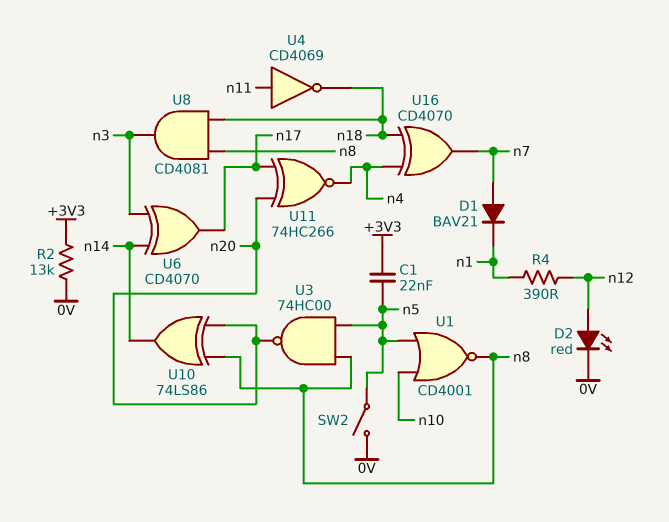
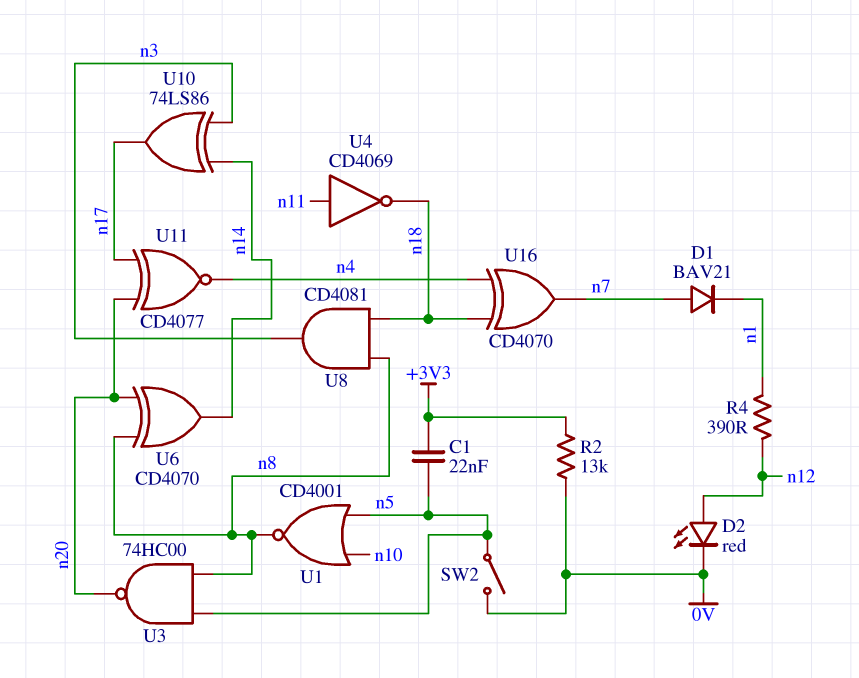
U6: XOR CD4070 (in n3, in n14, out n17) -> XOR CD4070 (in n8, in n20, out n14)
U10: XOR 74LS86 (in n8, in n20, out n14) -> XOR 74LS86 (in n3, in n14, out n17)
U11: XNOR 74HC266 (in n17, in n20, out n4) -> XNOR CD4077 (in n17, in n20, out n4)

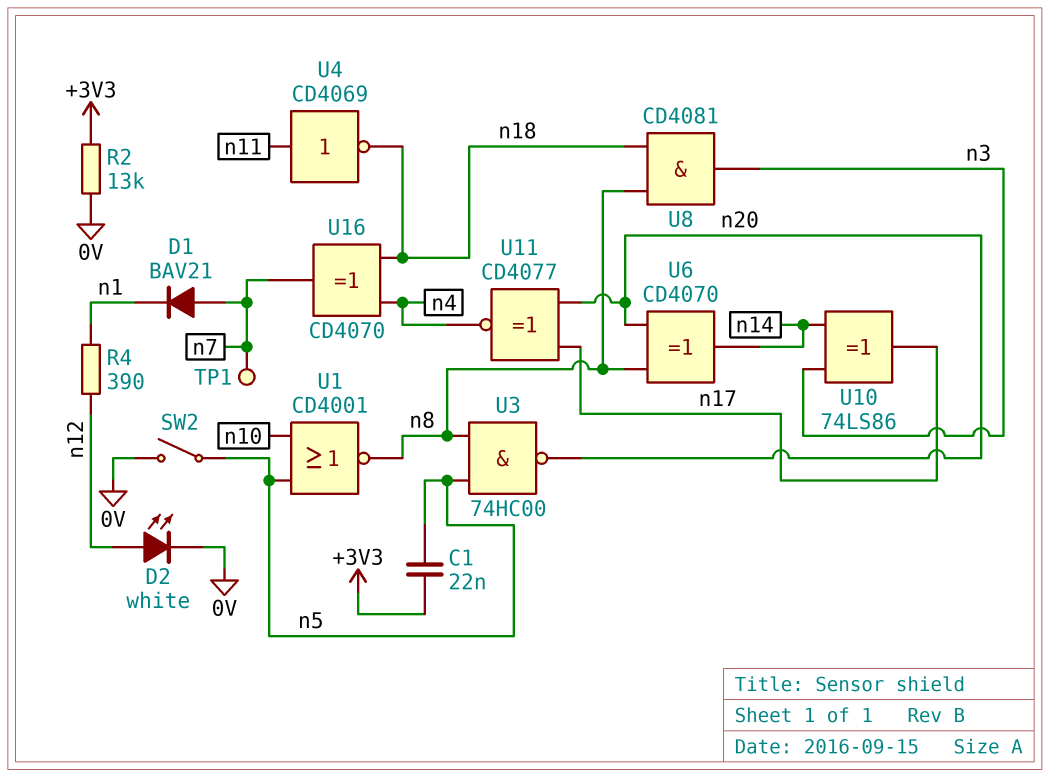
D2: LED red (A n12, K 0V) -> LED white (A n12, K 0V)
TP1: none -> test point (n7)

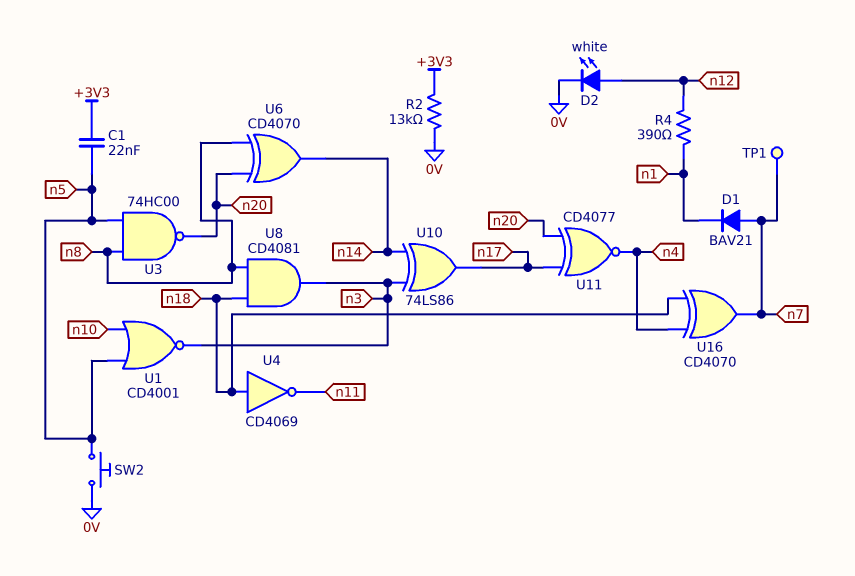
SW2: switch (0V, n5) -> button (0V, n5)
U1: NOR CD4001 (in n5, in n10, out n8) -> NOR CD4001 (in n5, in n10, out n3)
U4: NOT CD4069 (in n11, out n18) -> NOT CD4069 (in n18, out n11)

